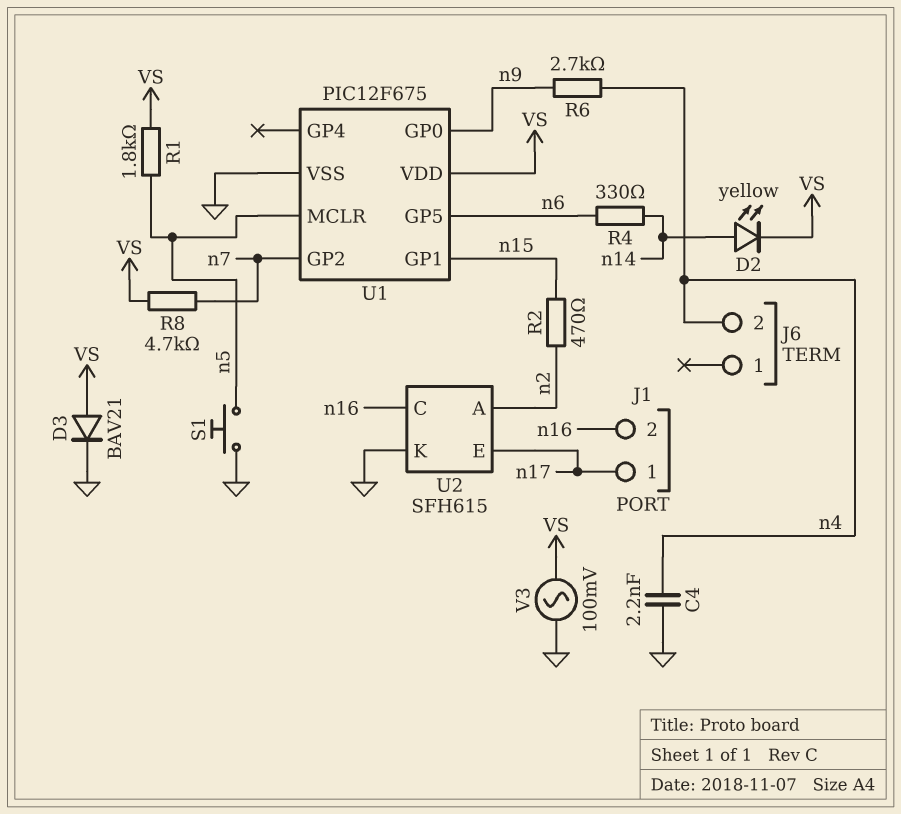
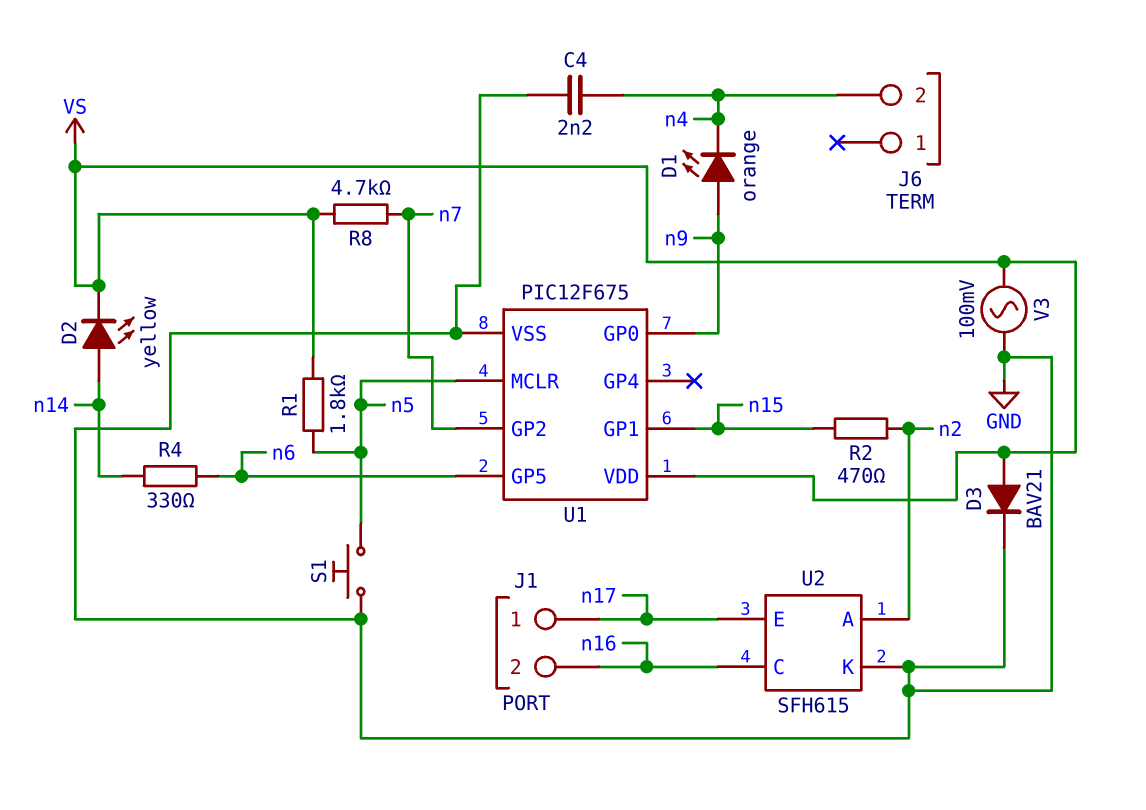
D1: none -> LED orange (A n9, K n4)
R6: 2.7k (n4, n9) -> none

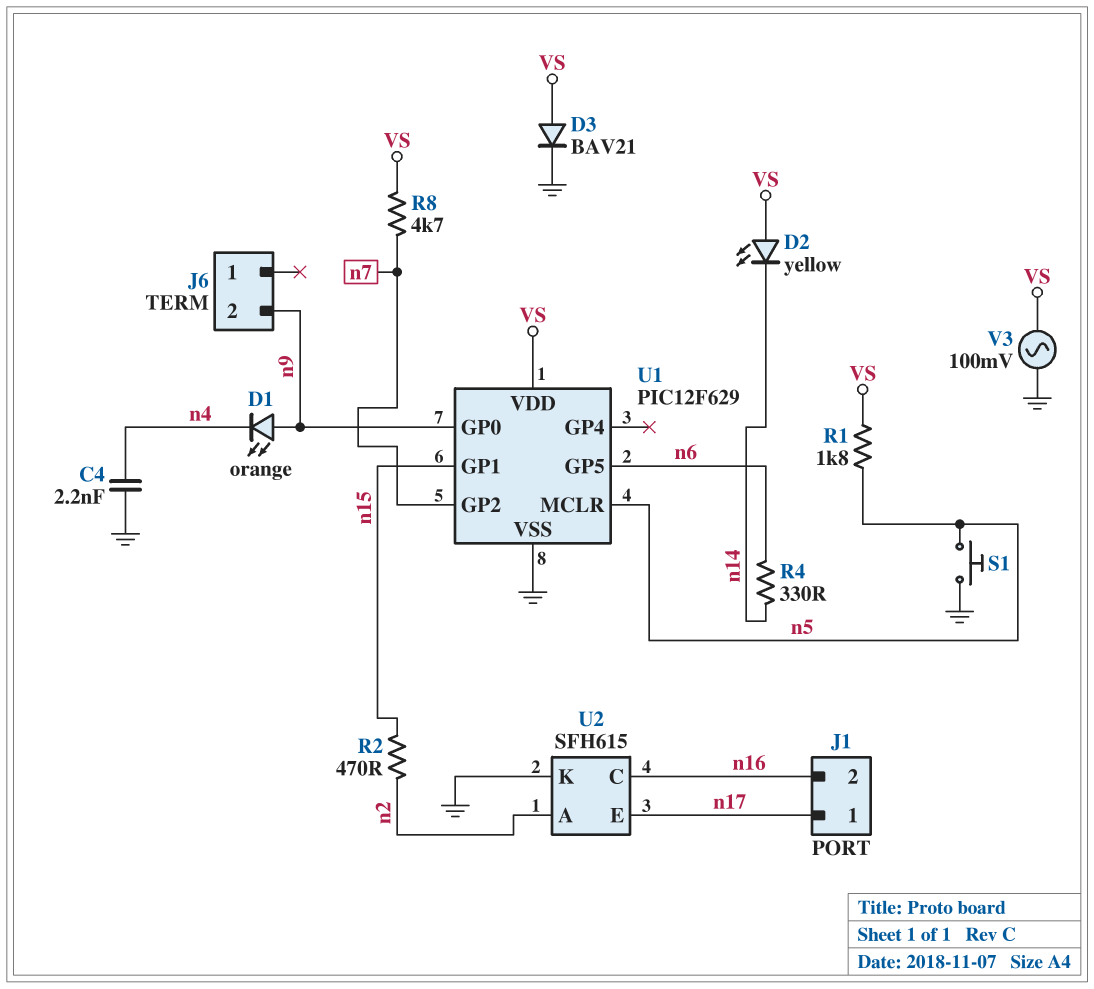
D2: LED yellow (A n14, K VS) -> LED yellow (A VS, K n14)
J6 pin 2: n4 -> n9
U1: PIC12F675 -> PIC12F629

